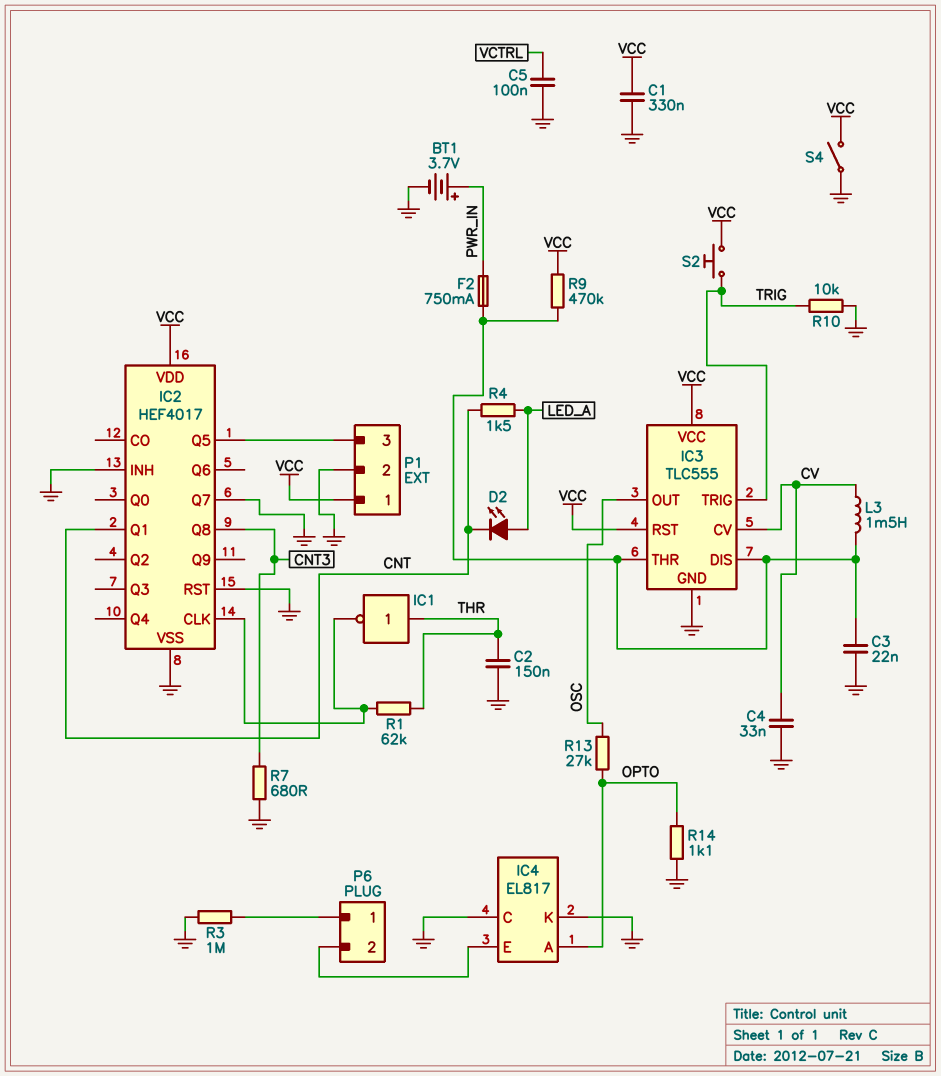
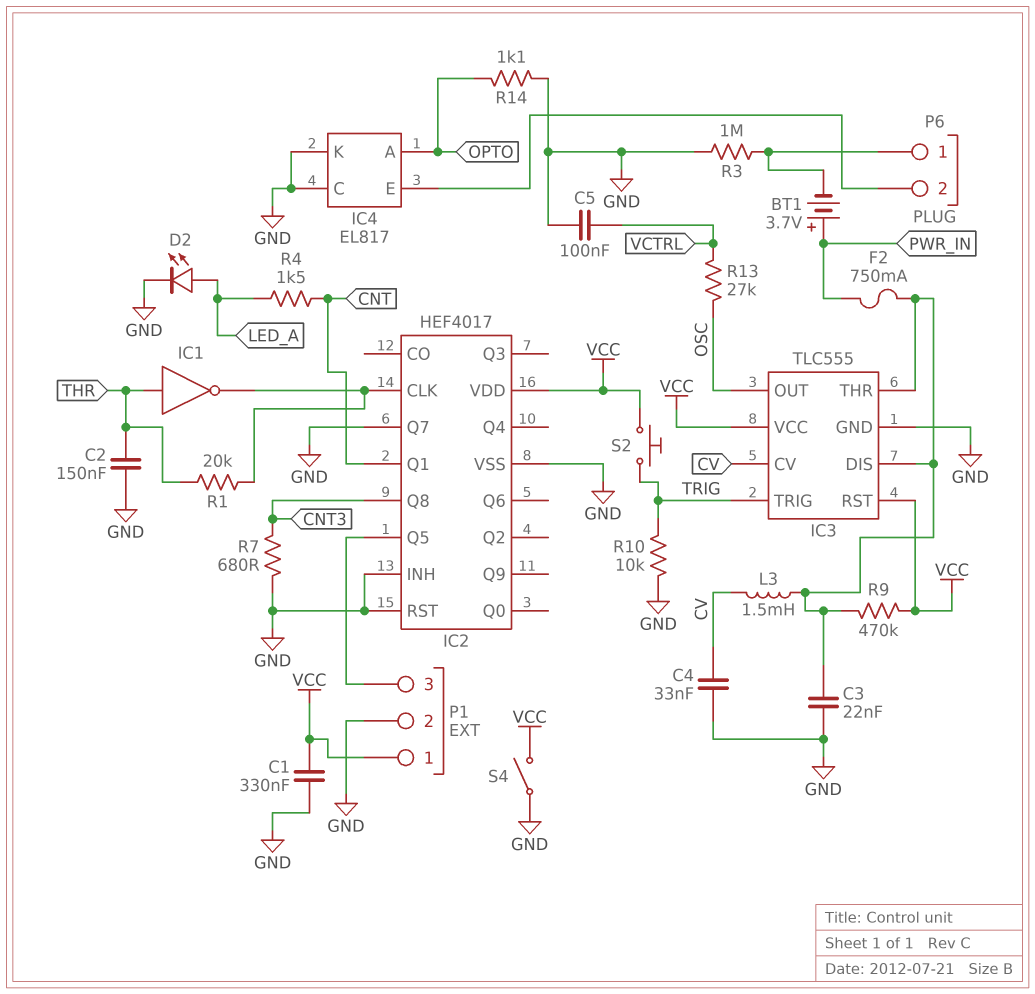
BT1: 3.7V (plus PWR_IN, minus GND) -> 3.7V (plus PWR_IN, minus P6/1)
D2: LED (A LED_A, K CNT) -> LED (A LED_A, K GND)
R1: 62k (IC2/CLK, THR) -> 20k (IC2/CLK, THR)
R13: 27k (OPTO, OSC) -> 27k (OSC, VCTRL)

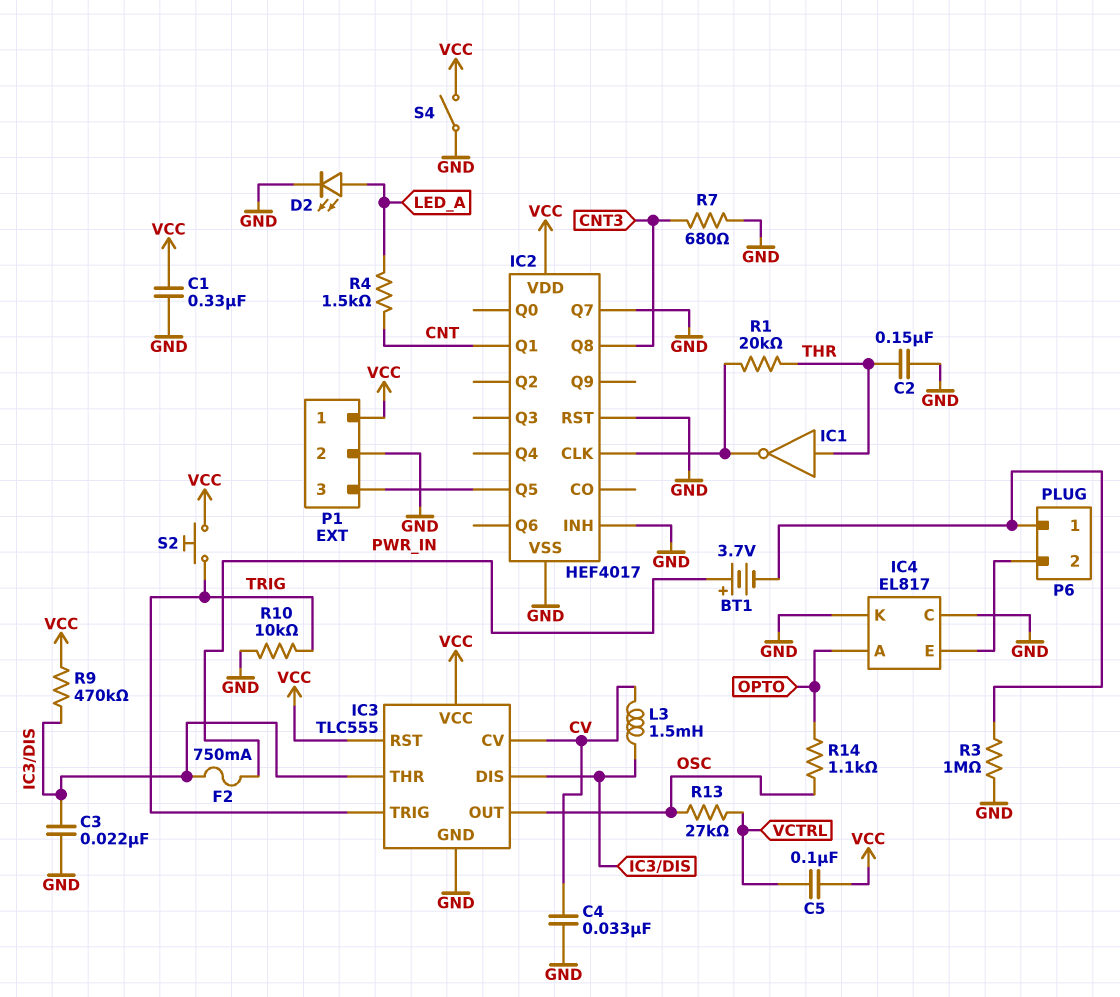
C5: 100nF (GND, VCTRL) -> 100nF (VCC, VCTRL)
R14: 1.1k (GND, OPTO) -> 1.1k (OPTO, OSC)

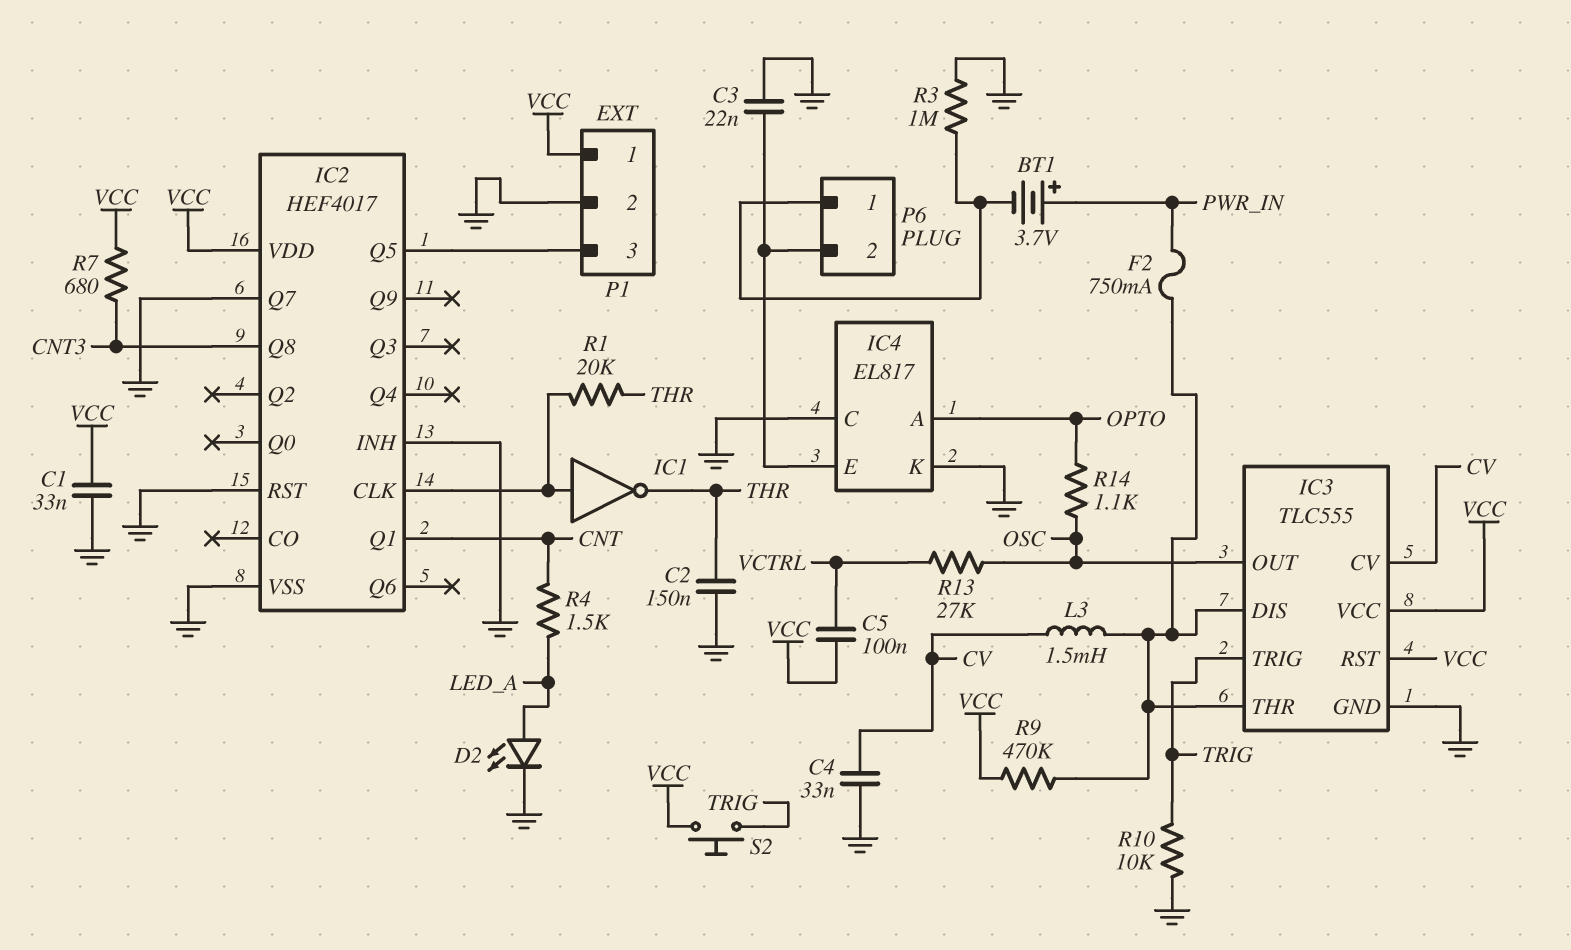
C1: 330nF (GND, VCC) -> 33nF (GND, VCC)
C3: 22nF (GND, IC3/DIS) -> 22nF (GND, IC4/E)
IC1: NOT (in THR, out IC2/CLK) -> NOT (in IC2/CLK, out THR)
R7: 680 (CNT3, GND) -> 680 (CNT3, VCC)
S4: switch (GND, VCC) -> none

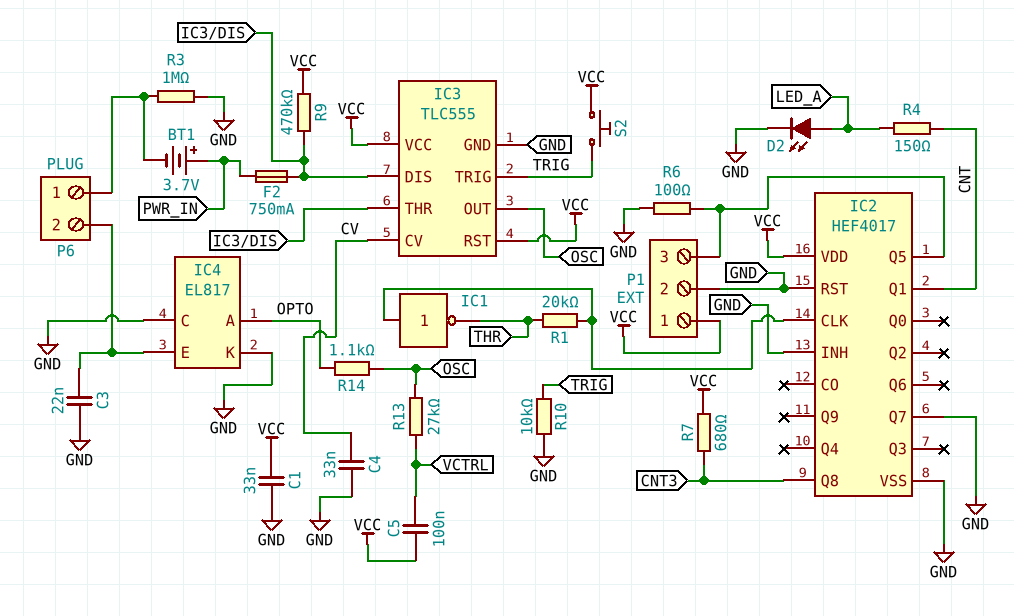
C2: 150nF (GND, THR) -> none
L3: 1.5mH (CV, IC3/DIS) -> none
R4: 1.5k (CNT, LED_A) -> 150 (CNT, LED_A)
R6: none -> 100 (GND, IC2/Q5)

